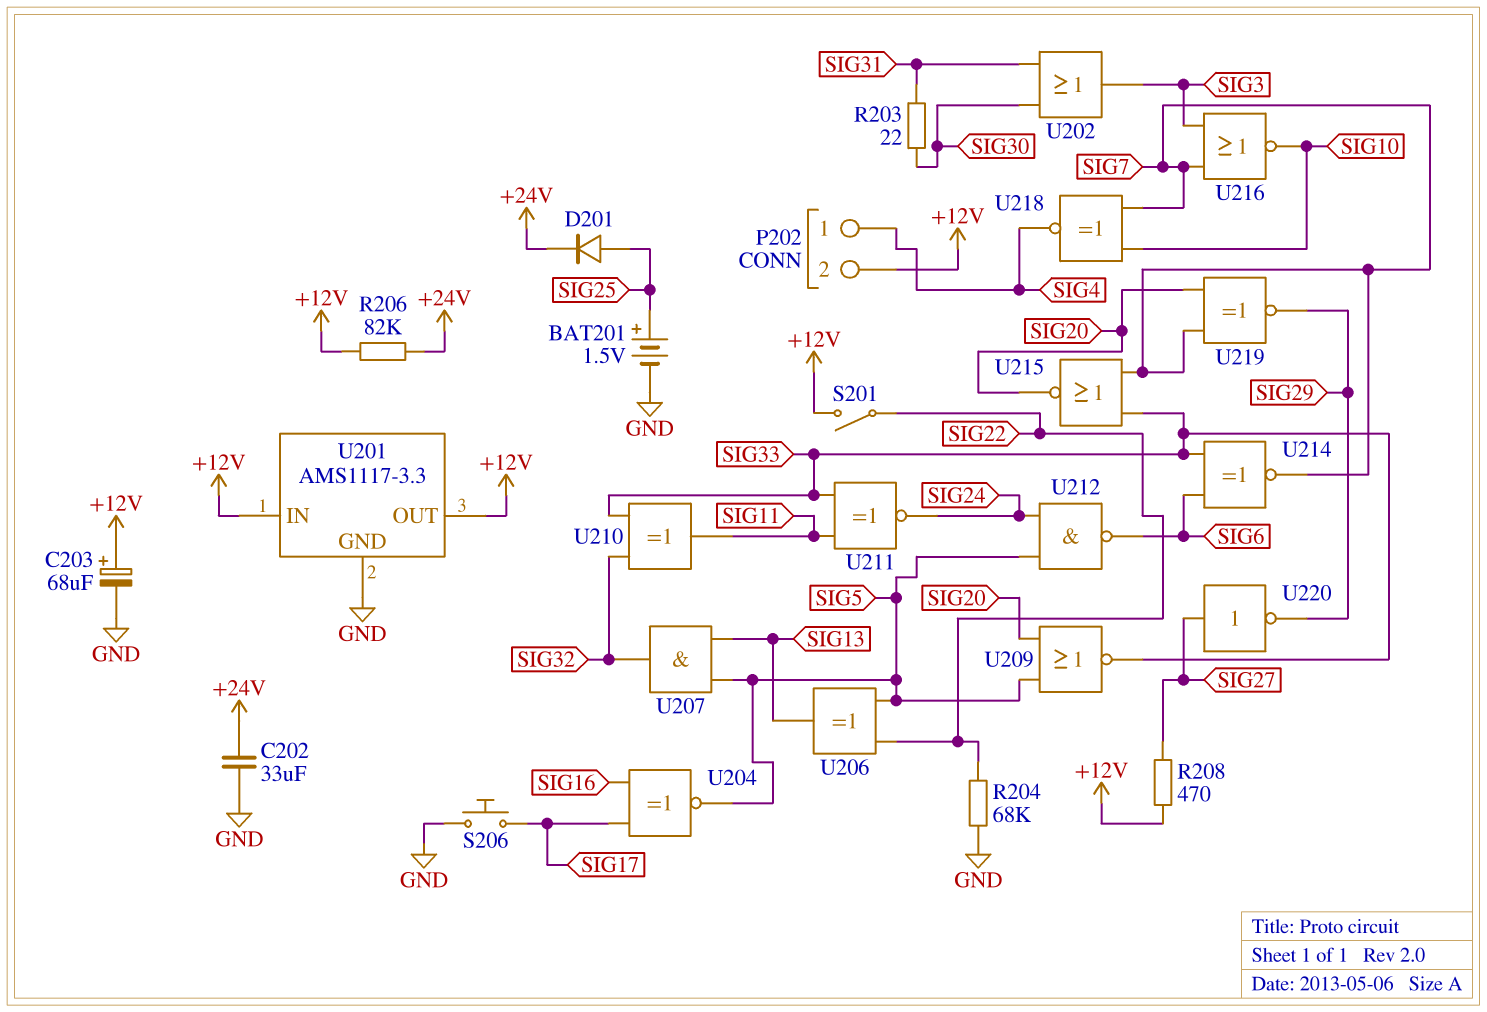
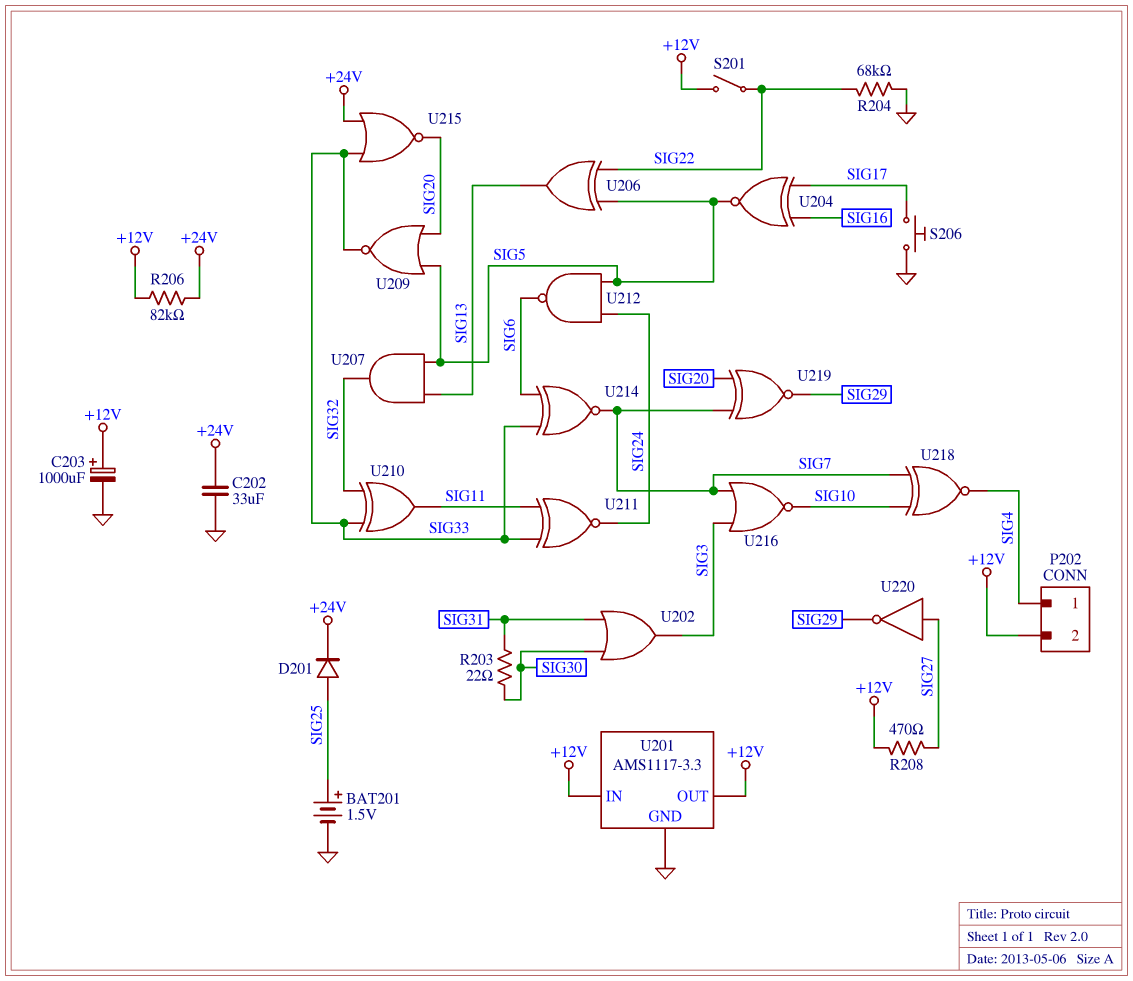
C203: 68uF (plus +12V, minus GND) -> 1000uF (plus +12V, minus GND)
U215: NOR (in SIG7, in SIG33, out SIG20) -> NOR (in +24V, in SIG33, out SIG20)

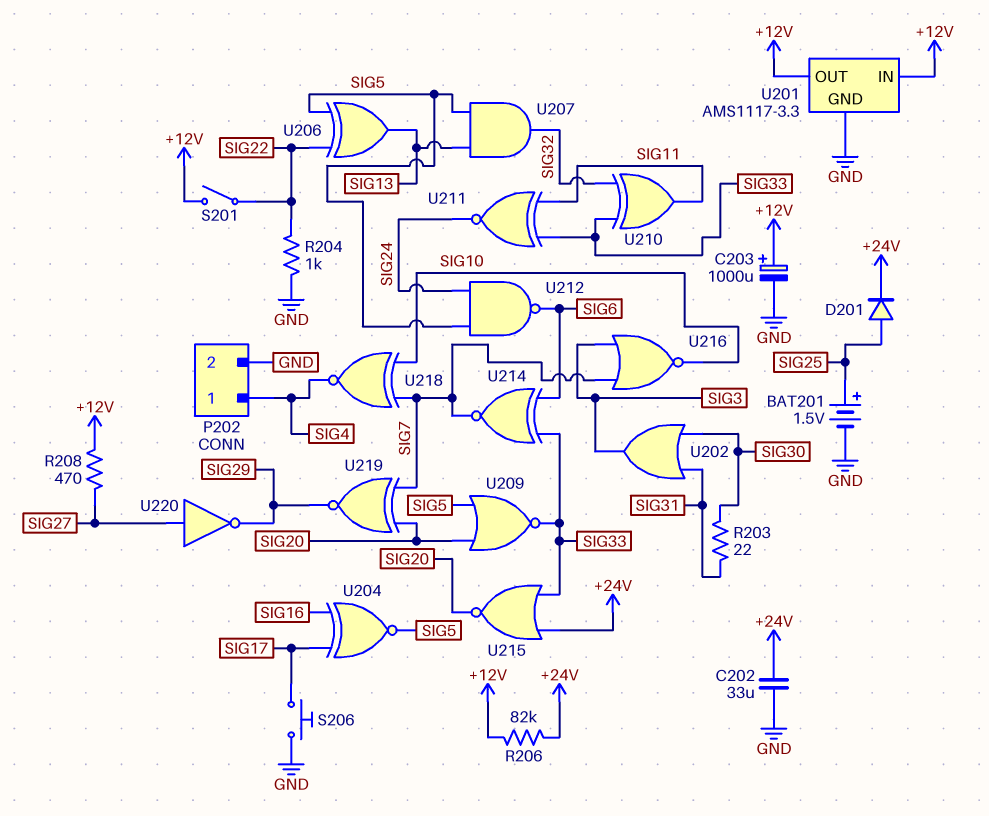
P202 pin 2: +12V -> GND
R204: 68k (GND, SIG22) -> 1k (GND, SIG22)

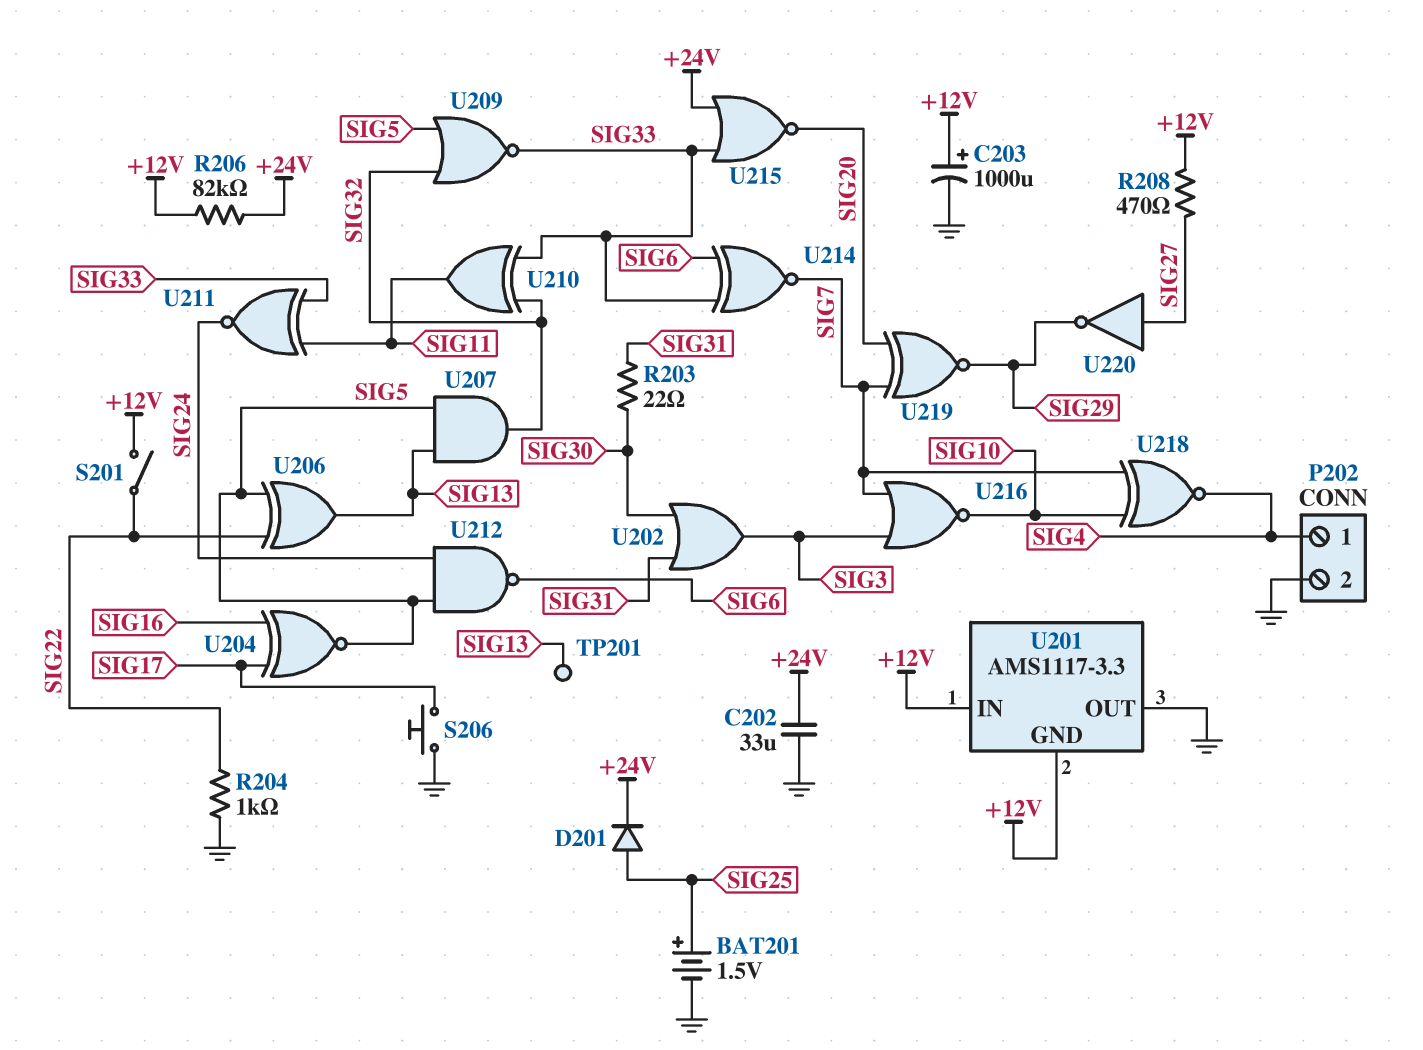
TP201: none -> test point (SIG13)
U201 pin GND: GND -> +12V
U201 pin OUT: +12V -> GND
U209: NOR (in SIG5, in SIG20, out SIG33) -> NOR (in SIG5, in SIG32, out SIG33)

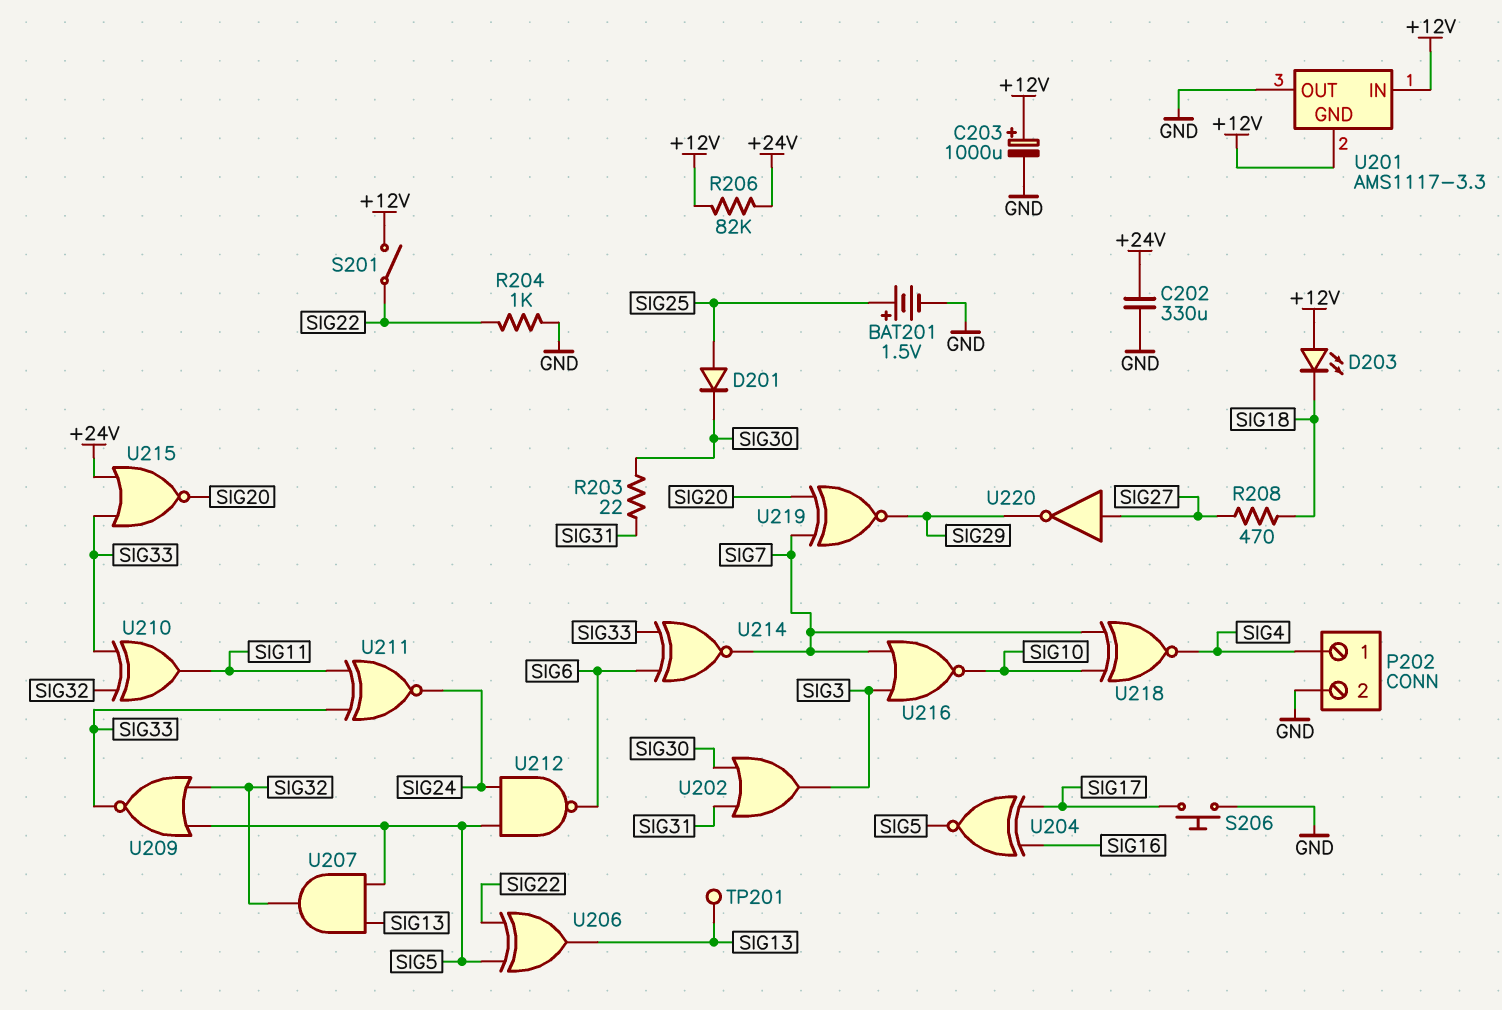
C202: 33uF (+24V, GND) -> 330uF (+24V, GND)
D201: diode (A SIG25, K +24V) -> diode (A SIG25, K SIG30)
D203: none -> LED (A +12V, K SIG18)
R208: 470 (+12V, SIG27) -> 470 (SIG18, SIG27)

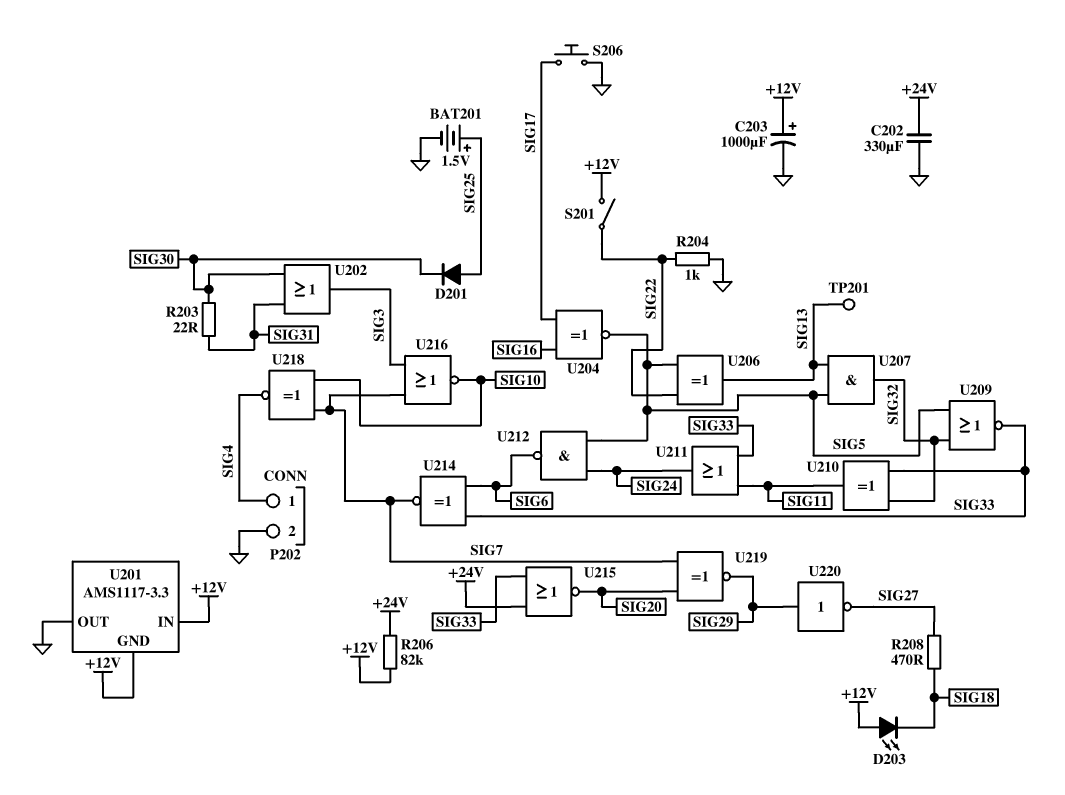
U211: XNOR (in SIG11, in SIG33, out SIG24) -> OR (in SIG11, in SIG33, out SIG24)
U220: NOT (in SIG27, out SIG29) -> NOT (in SIG29, out SIG27)

